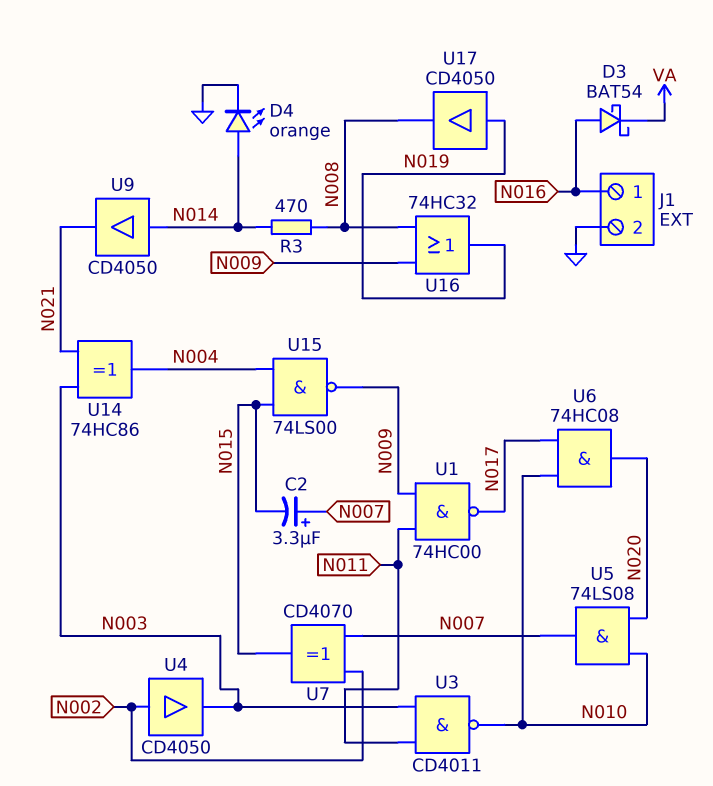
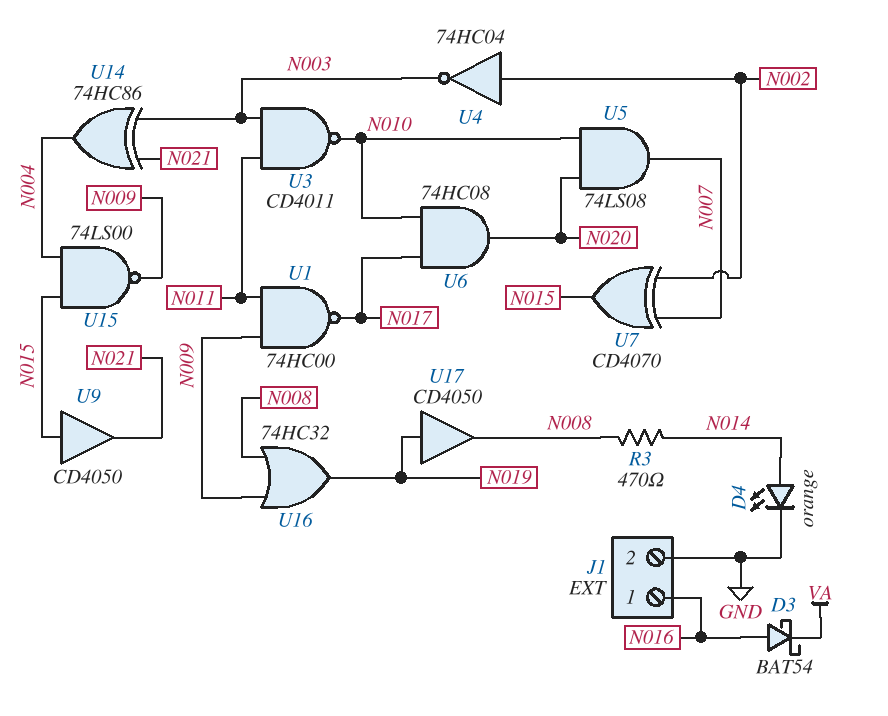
C2: 3.3uF (plus N007, minus N015) -> none
U4: buffer CD4050 (in N002, out N003) -> NOT 74HC04 (in N002, out N003)
U9: buffer CD4050 (in N014, out N021) -> buffer CD4050 (in N015, out N021)

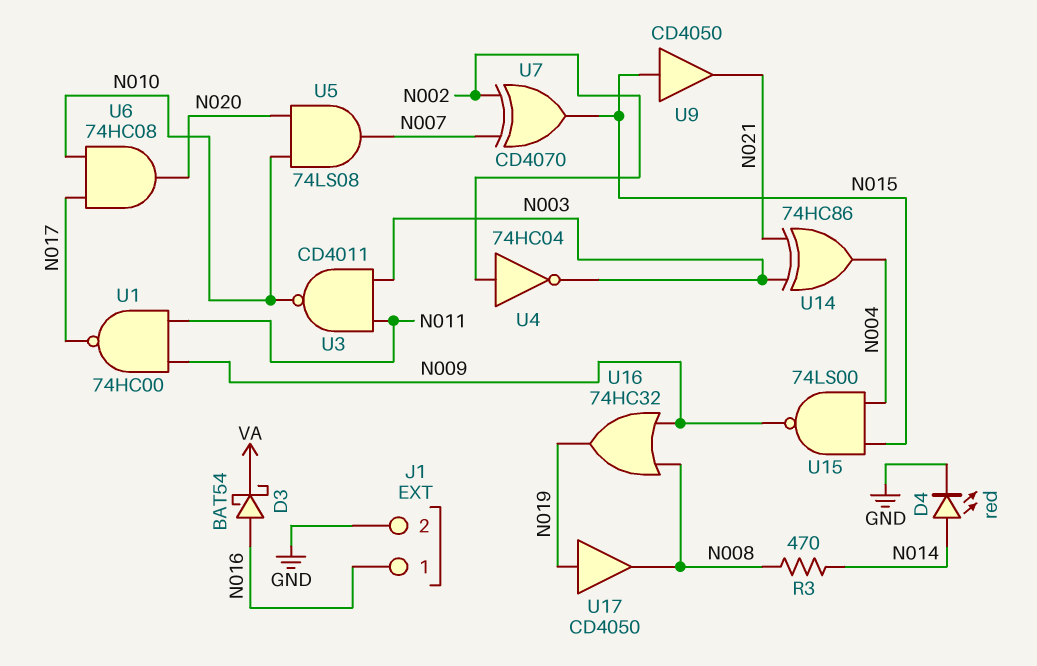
D4: LED orange (A N014, K GND) -> LED red (A N014, K GND)

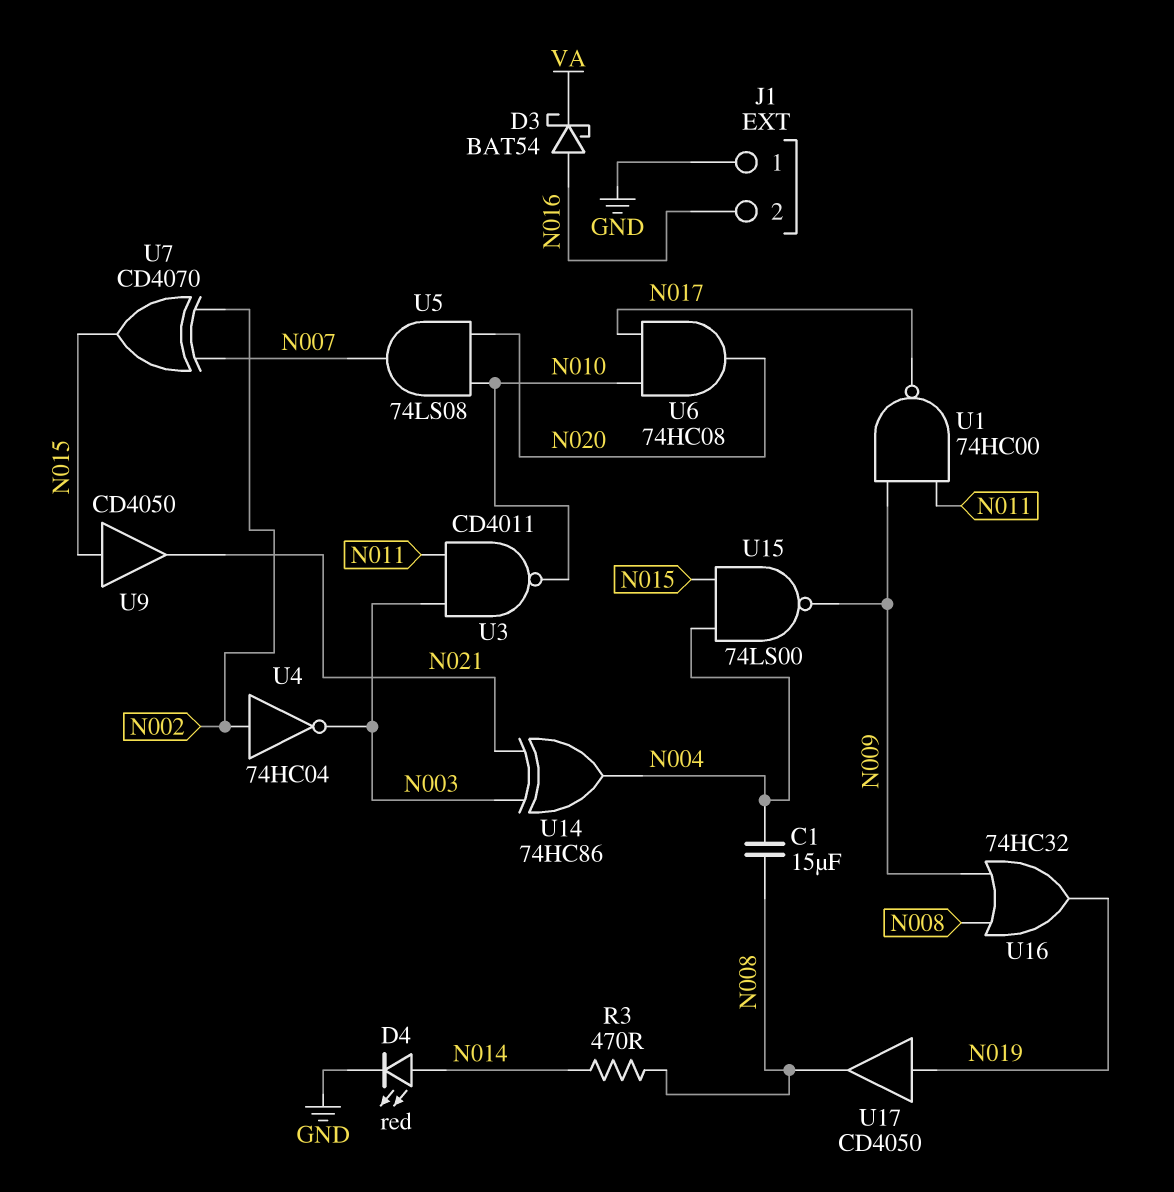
C1: none -> 15uF (N004, N008)
J1 pin 1: N016 -> GND
J1 pin 2: GND -> N016

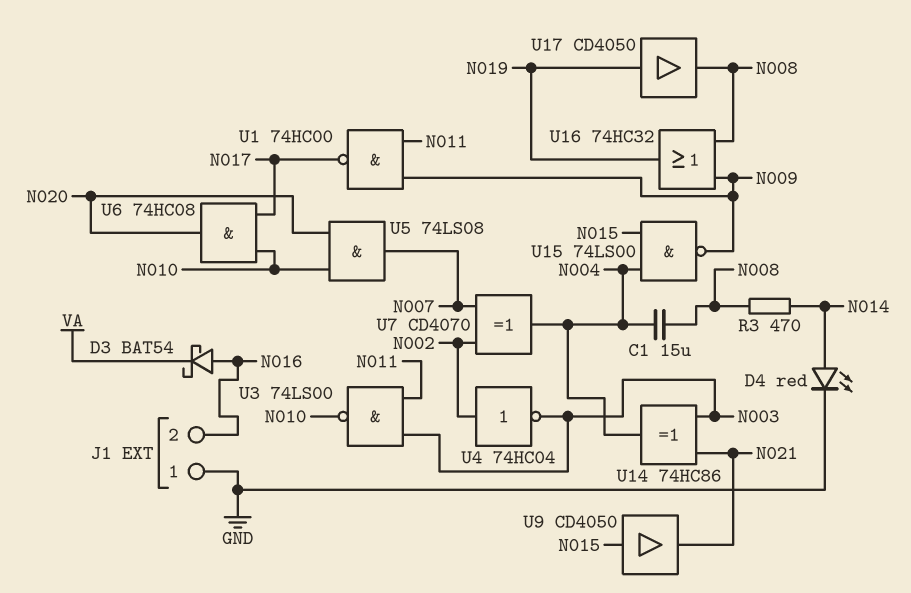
U3: NAND CD4011 (in N003, in N011, out N010) -> NAND 74LS00 (in N003, in N011, out N010)
U7: XOR CD4070 (in N002, in N007, out N015) -> XOR CD4070 (in N002, in N007, out N004)

